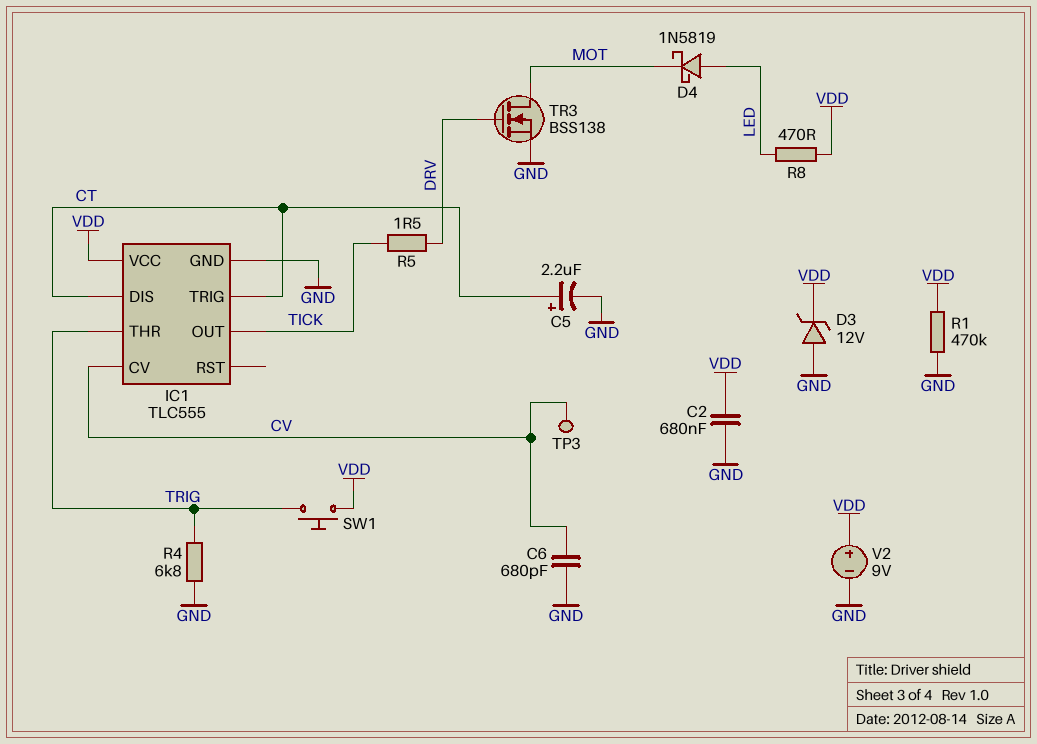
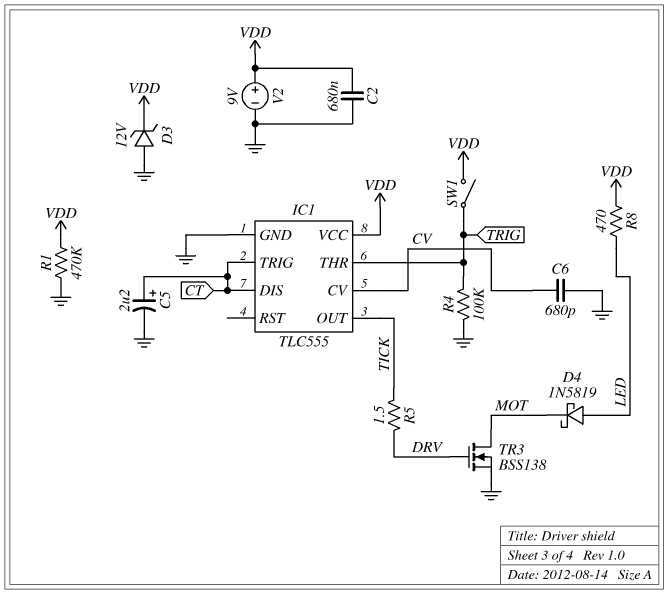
R4: 6.8k (GND, TRIG) -> 100k (GND, TRIG)
SW1: button (TRIG, VDD) -> switch (TRIG, VDD)
TP3: test point (CV) -> none

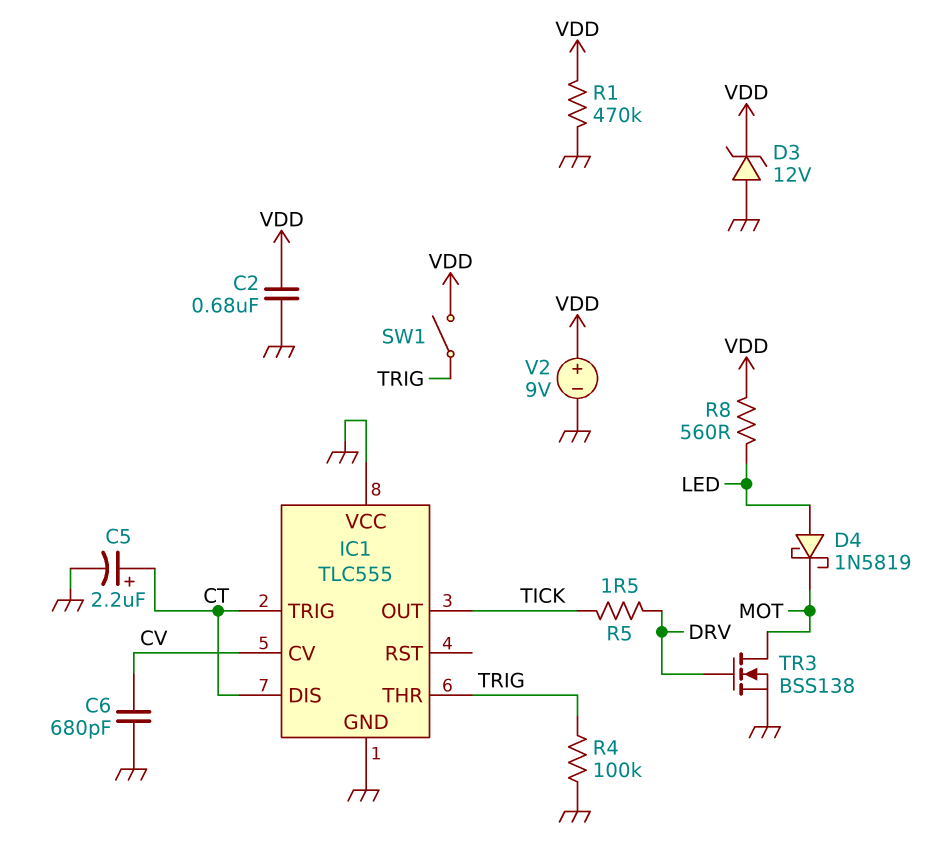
IC1 pin VCC: VDD -> GND
R8: 470 (LED, VDD) -> 560 (LED, VDD)

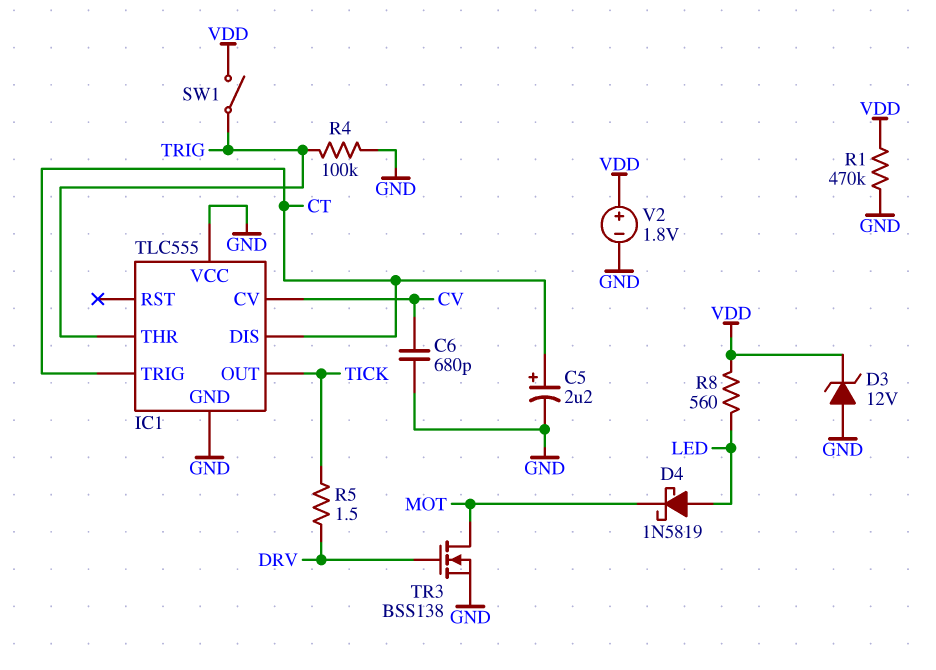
C2: 680nF (GND, VDD) -> none
V2: 9V (plus VDD, minus GND) -> 1.8V (plus VDD, minus GND)

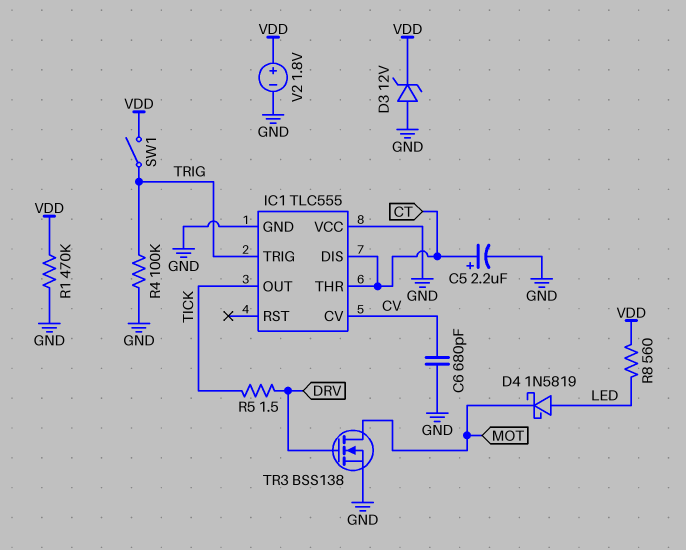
IC1 pin THR: TRIG -> CT
IC1 pin TRIG: CT -> TRIG

